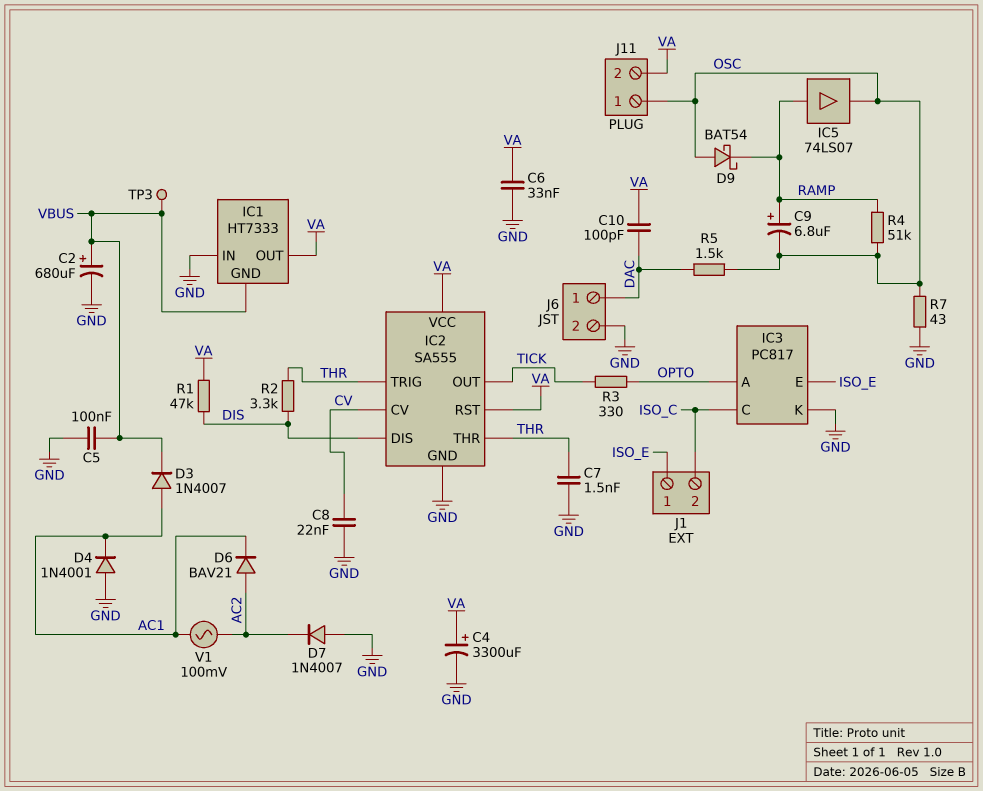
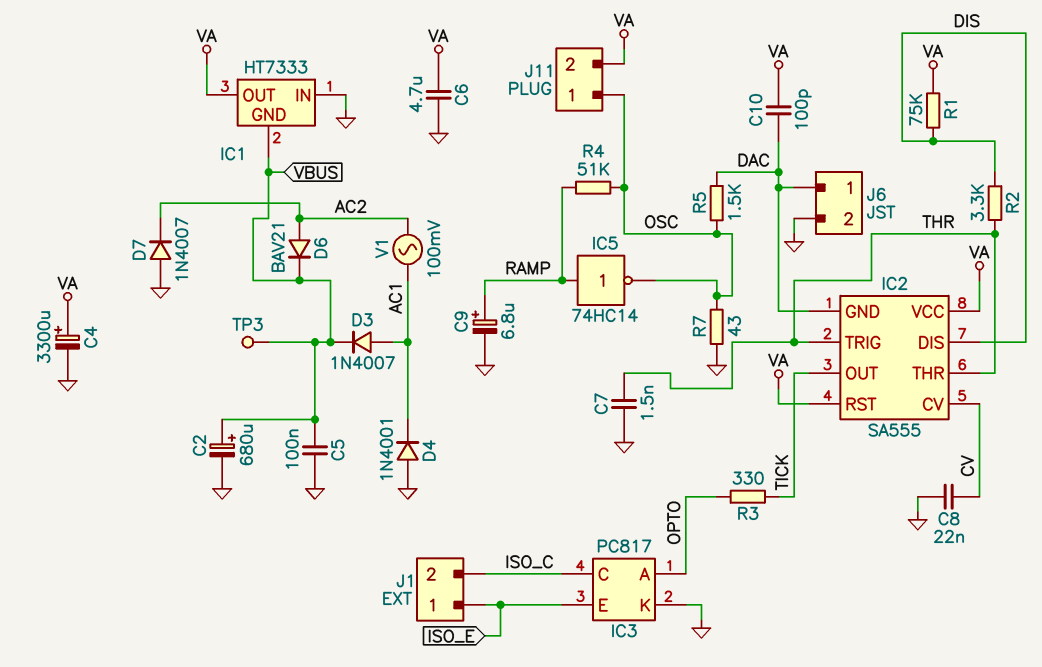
C6: 33nF (GND, VA) -> 4.7uF (GND, VA)
C9: 6.8uF (plus RAMP, minus OSC) -> 6.8uF (plus RAMP, minus GND)
D6: diode BAV21 (A AC2, K AC1) -> diode BAV21 (A AC2, K VBUS)
D9: schottky BAT54 (A OSC, K RAMP) -> none
IC2 pin GND: GND -> DAC
IC5: buffer 74LS07 (in RAMP, out OSC) -> NOT 74HC14 (in RAMP, out OSC)
R1: 47k (DIS, VA) -> 75k (DIS, VA)

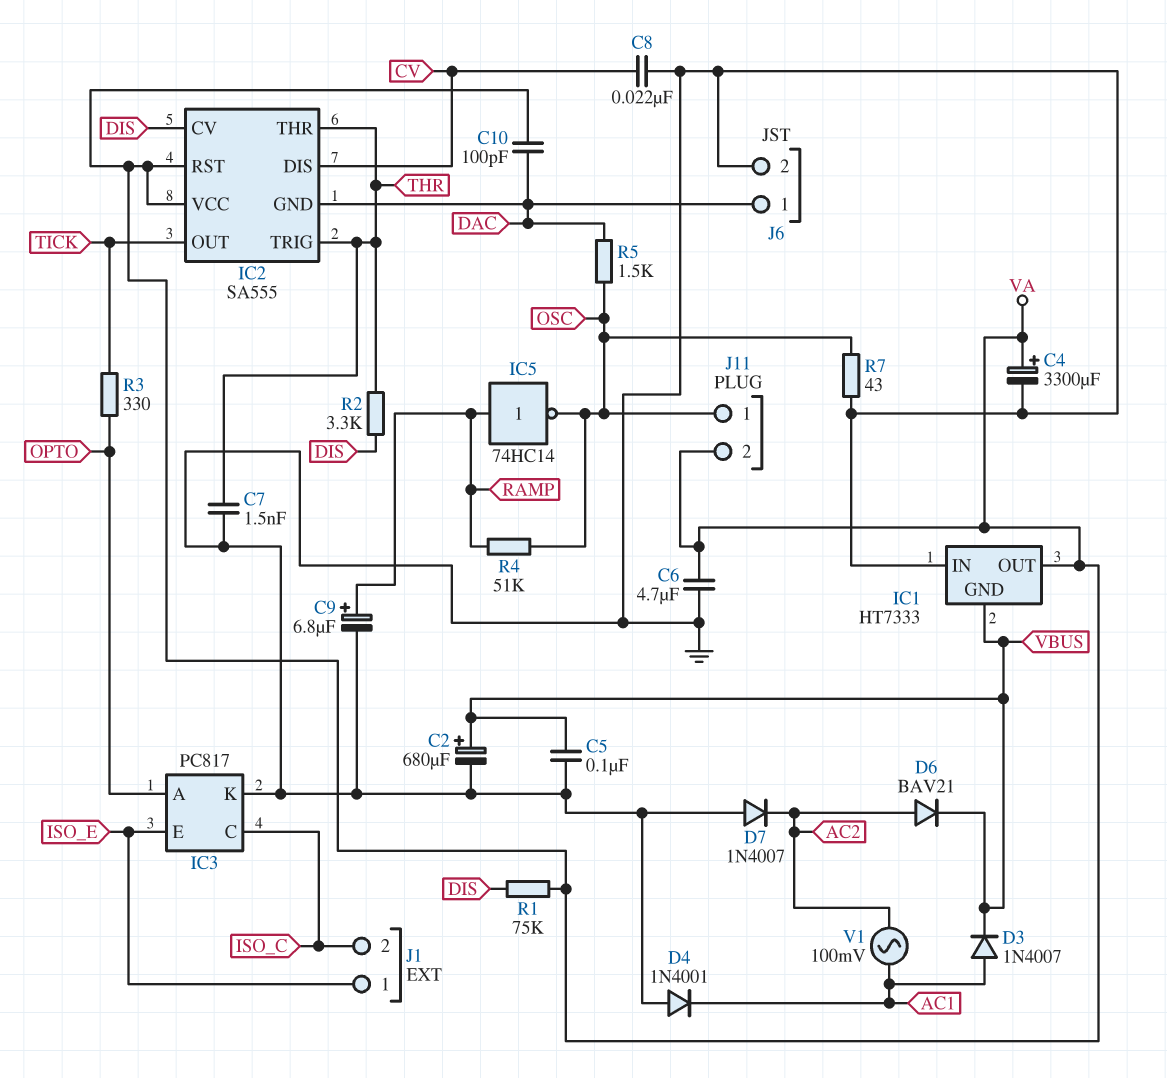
IC2 pin CV: CV -> DIS
IC2 pin DIS: DIS -> CV
TP3: test point (VBUS) -> none

